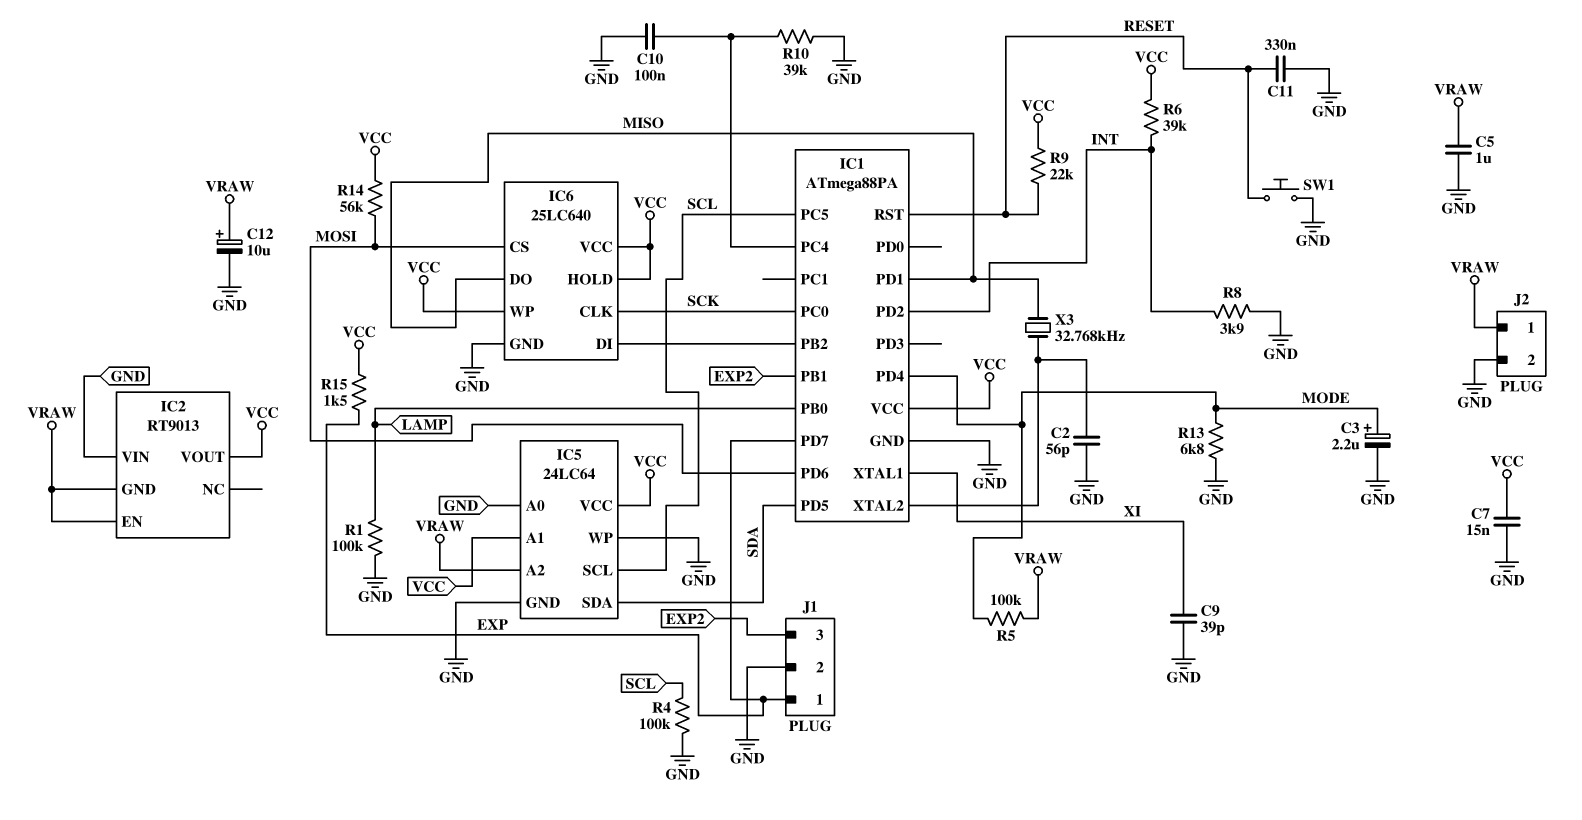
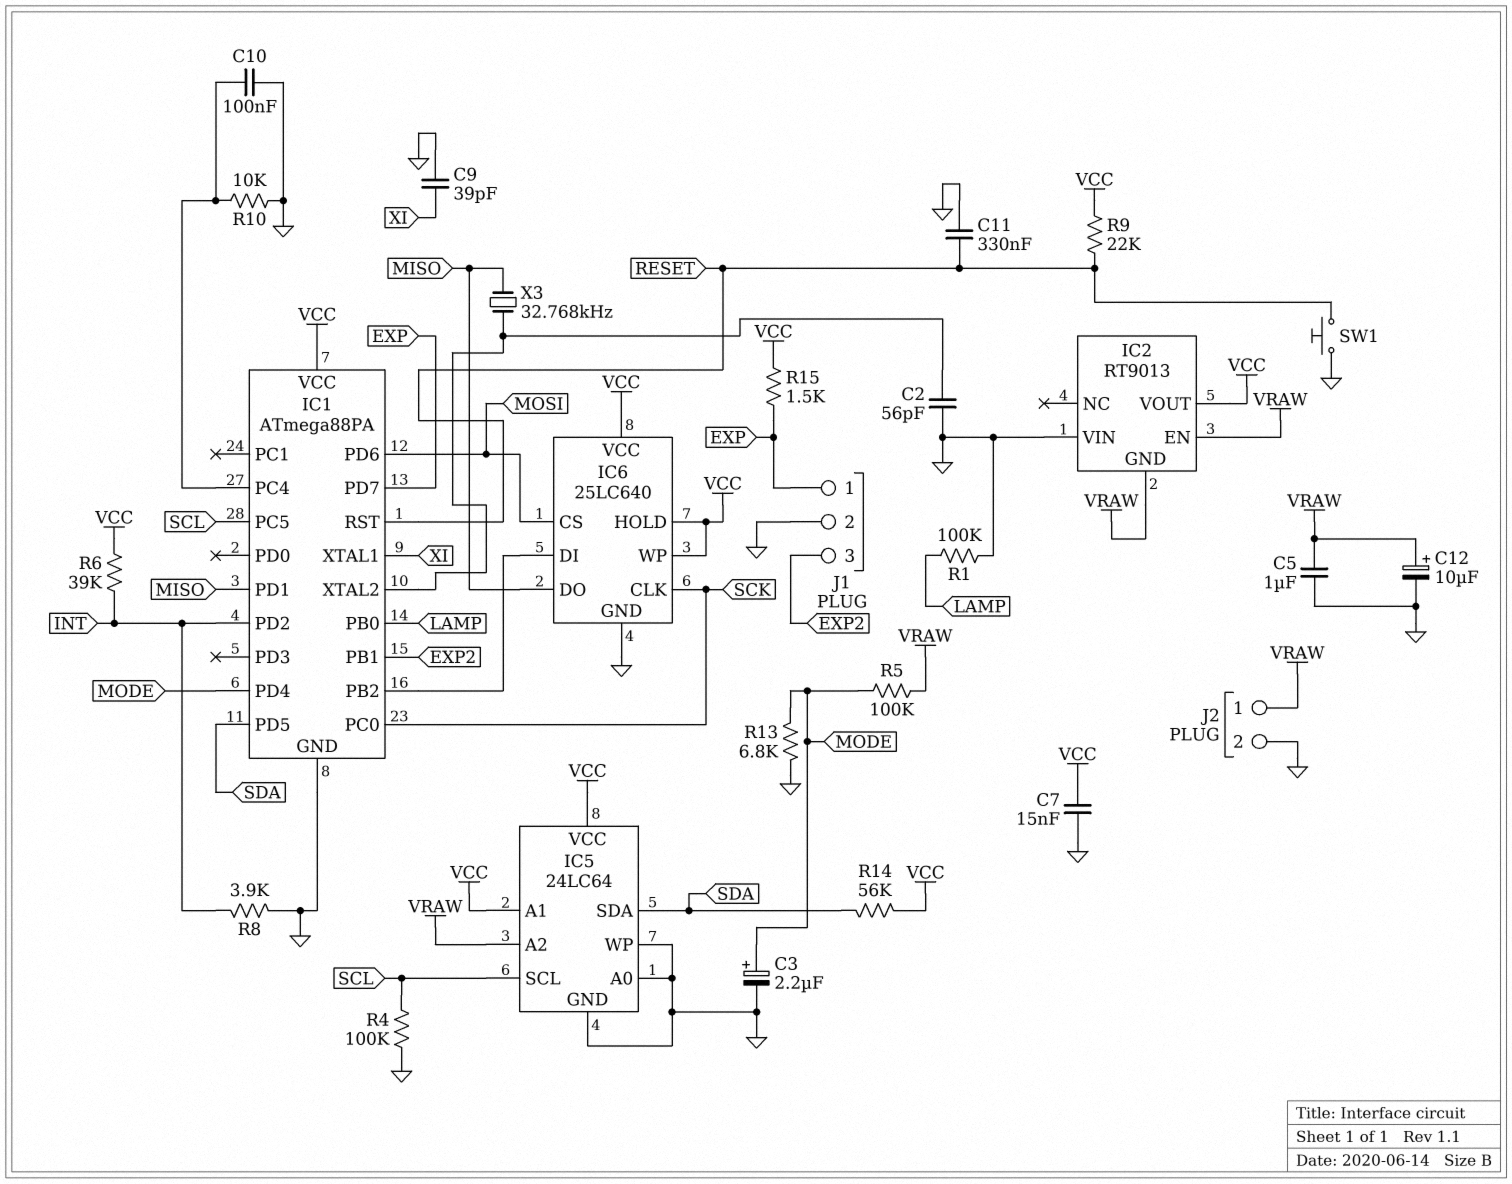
R10: 39k (GND, IC1/PC4) -> 10k (GND, IC1/PC4)
R14: 56k (MOSI, VCC) -> 56k (SDA, VCC)

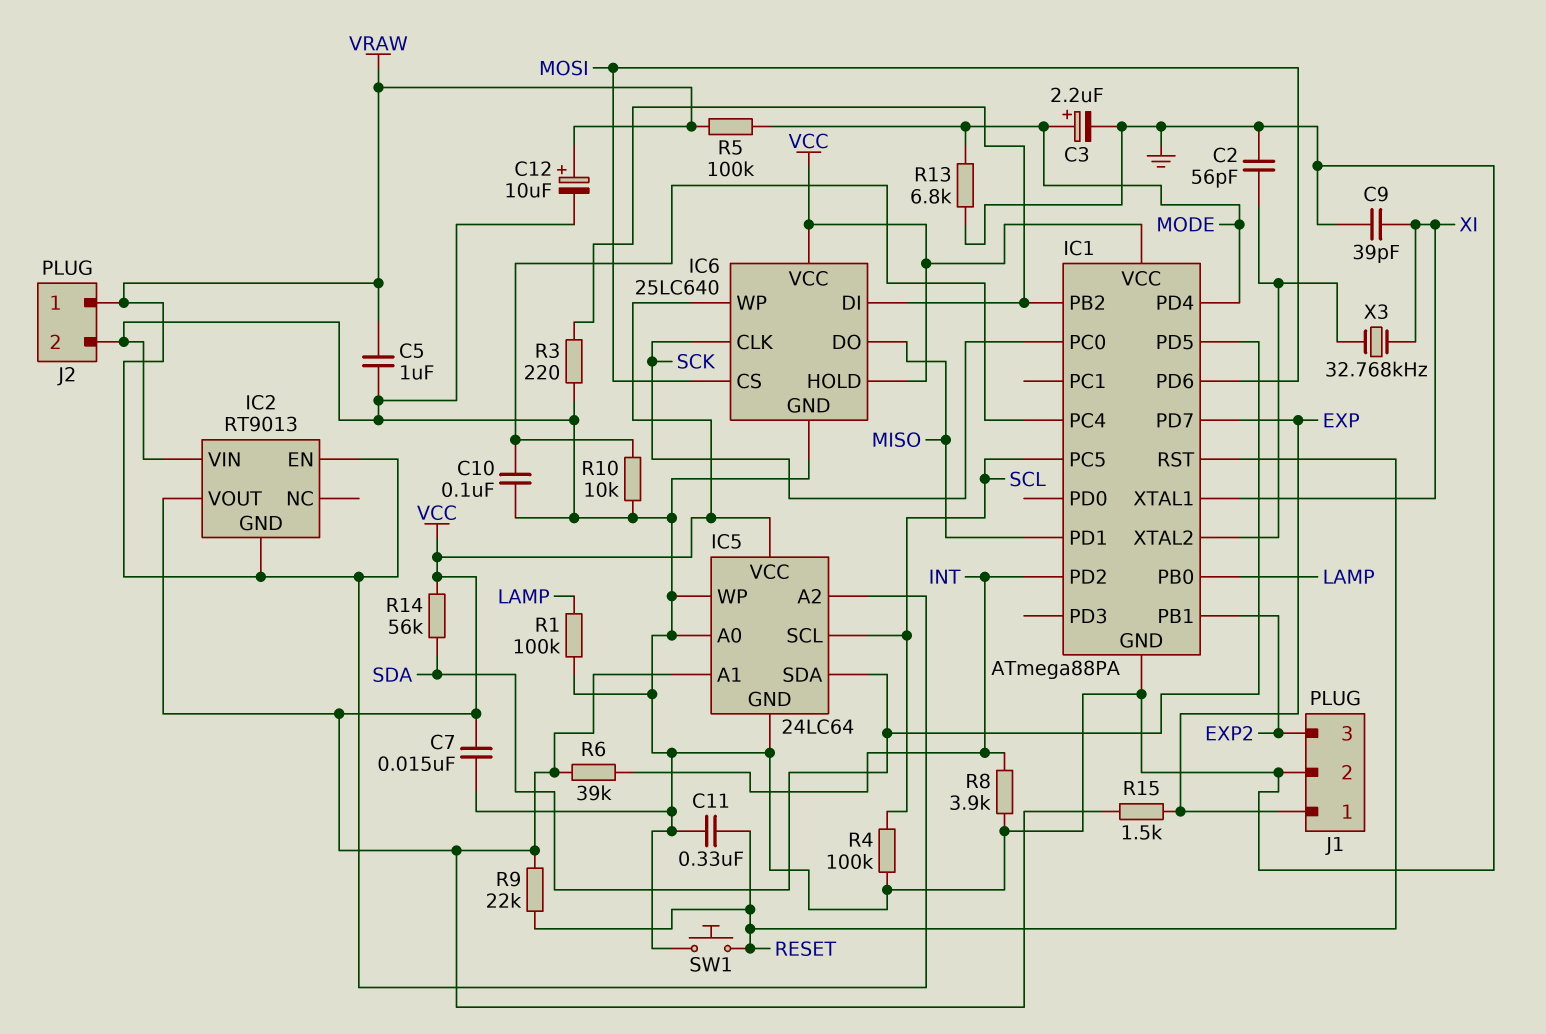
R3: none -> 220 (GND, IC1/PB2)
X3: 32.768kHz (IC1/XTAL2, MISO) -> 32.768kHz (IC1/XTAL2, XI)

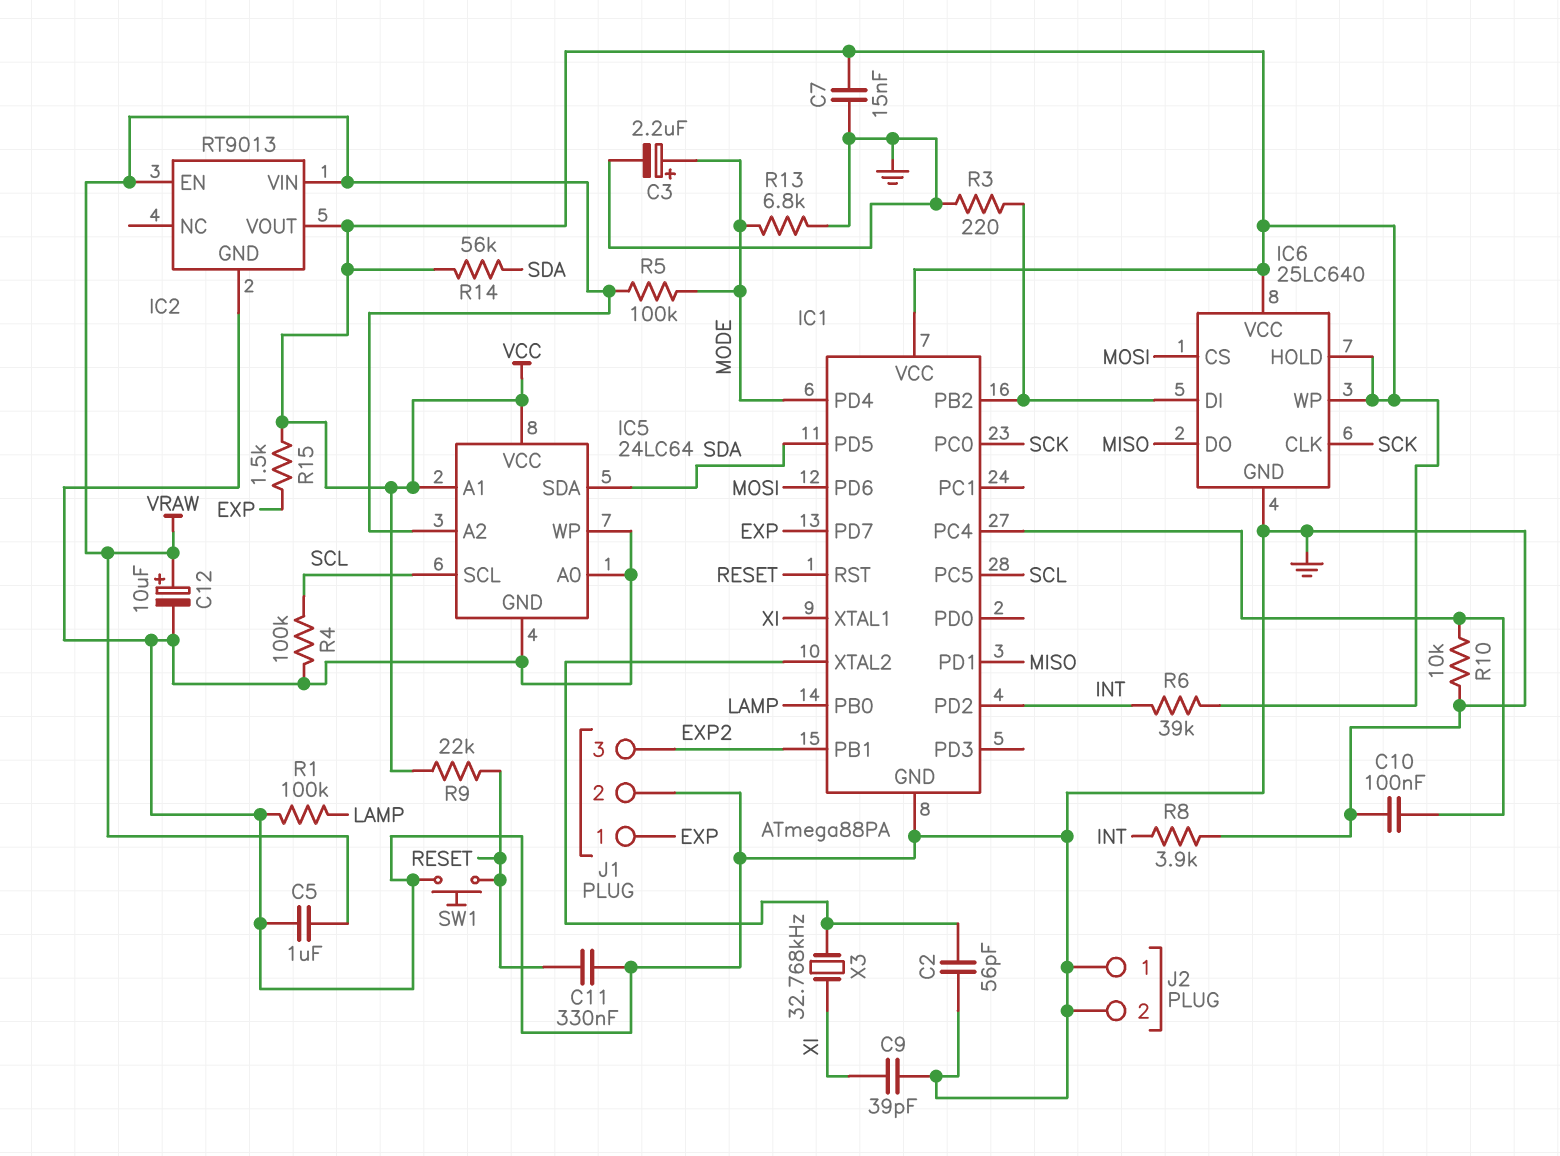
IC2 pin GND: VRAW -> GND
IC2 pin VIN: GND -> VRAW
J2 pin 1: VRAW -> GND

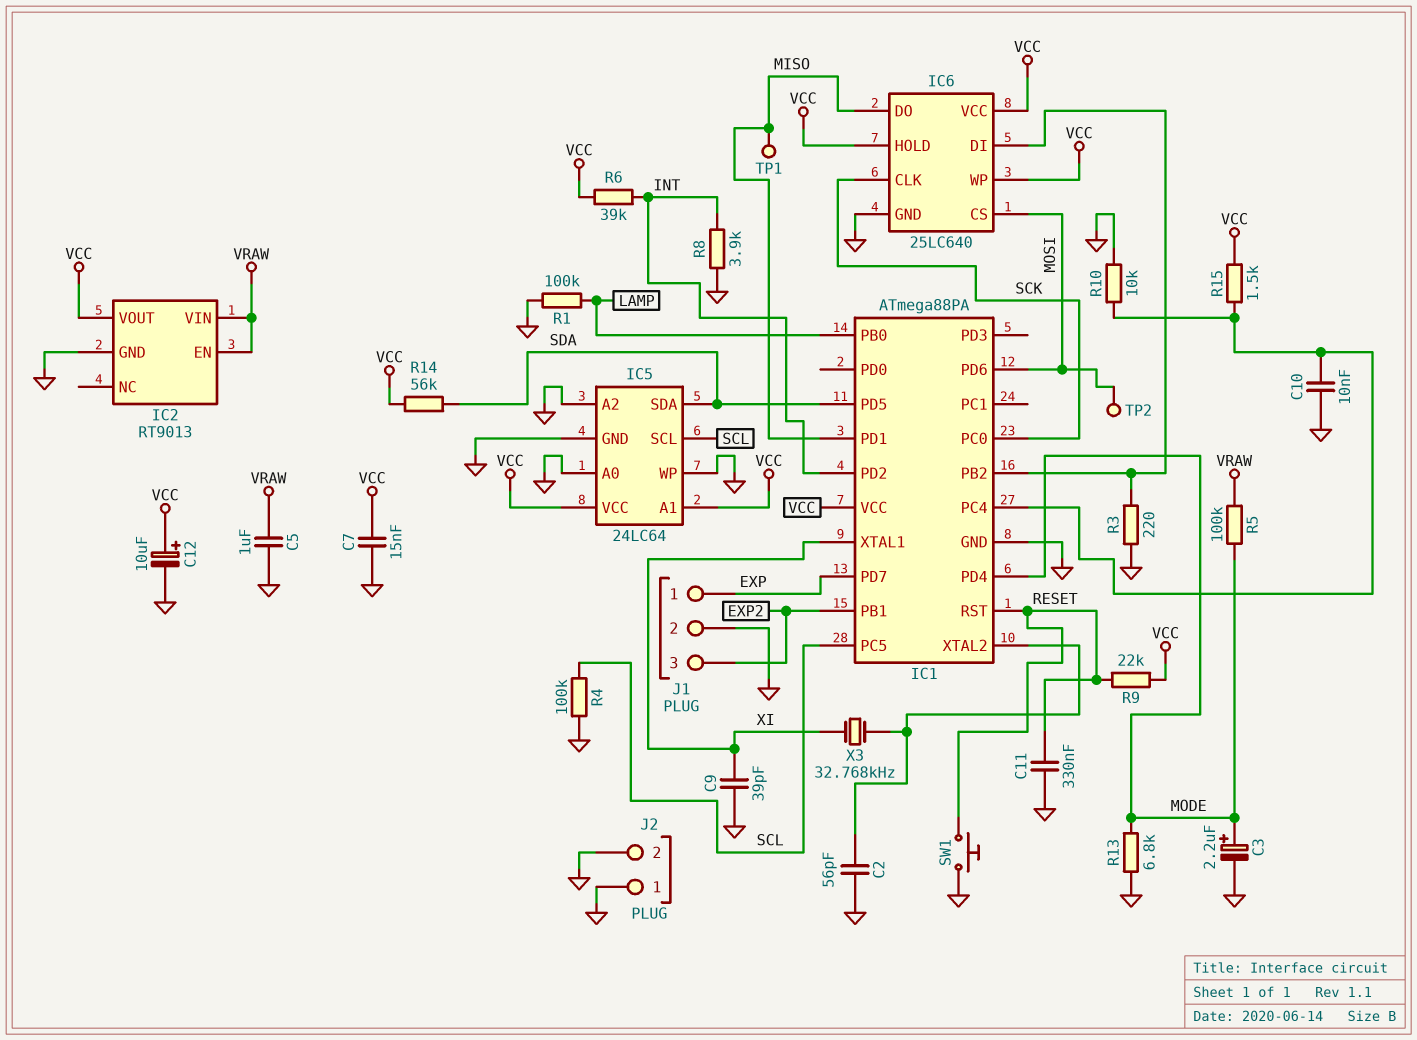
C10: 100nF (GND, IC1/PC4) -> 10nF (GND, IC1/PC4)
C12: 10uF (plus VRAW, minus GND) -> 10uF (plus VCC, minus GND)
IC5 pin A2: VRAW -> GND
R15: 1.5k (EXP, VCC) -> 1.5k (IC1/PC4, VCC)
TP1: none -> test point (MISO)
TP2: none -> test point (MOSI)

